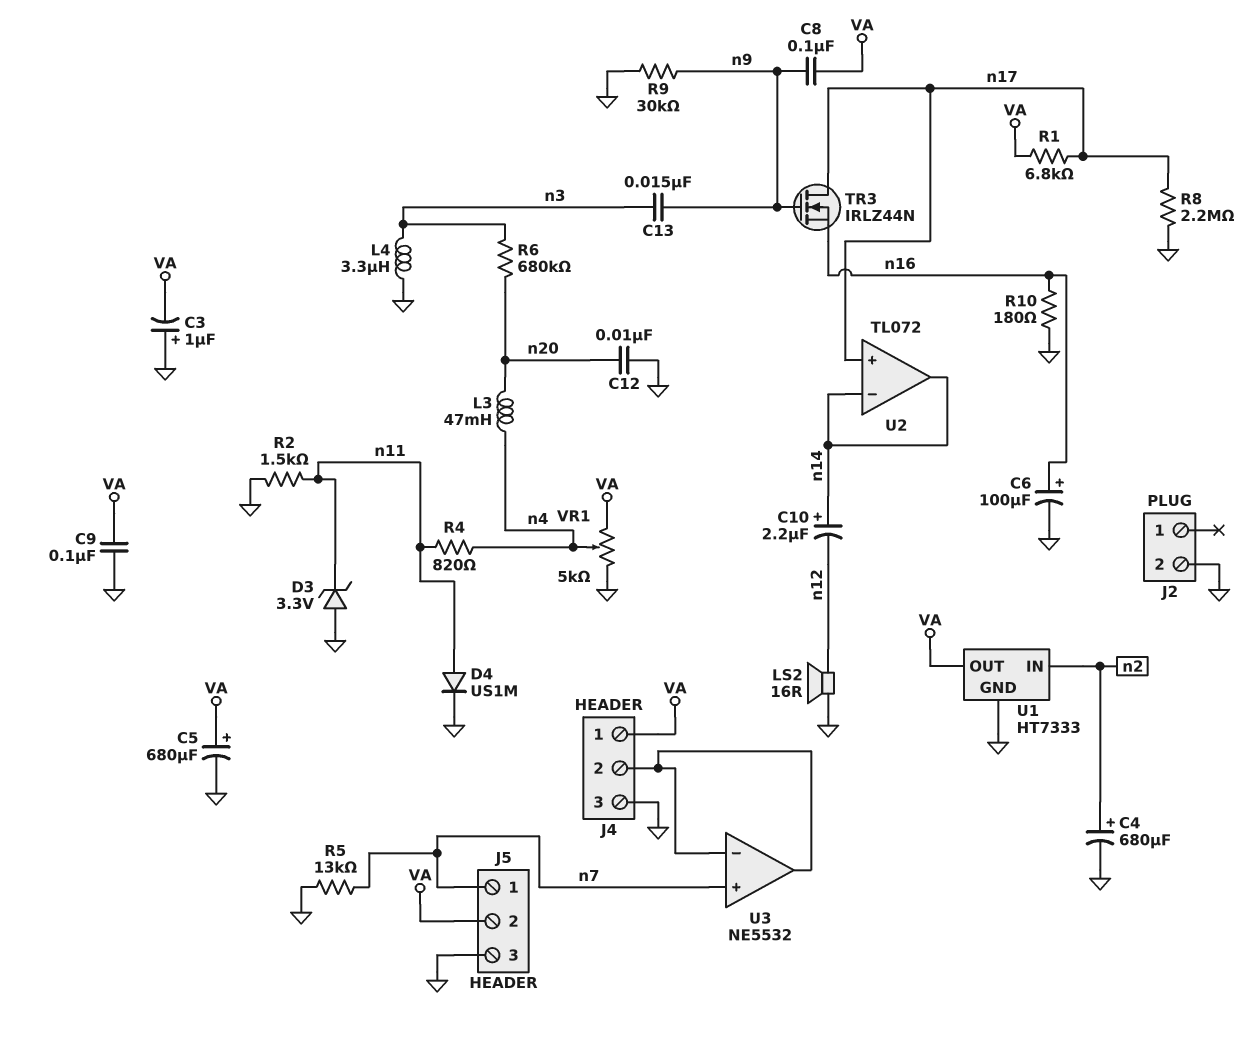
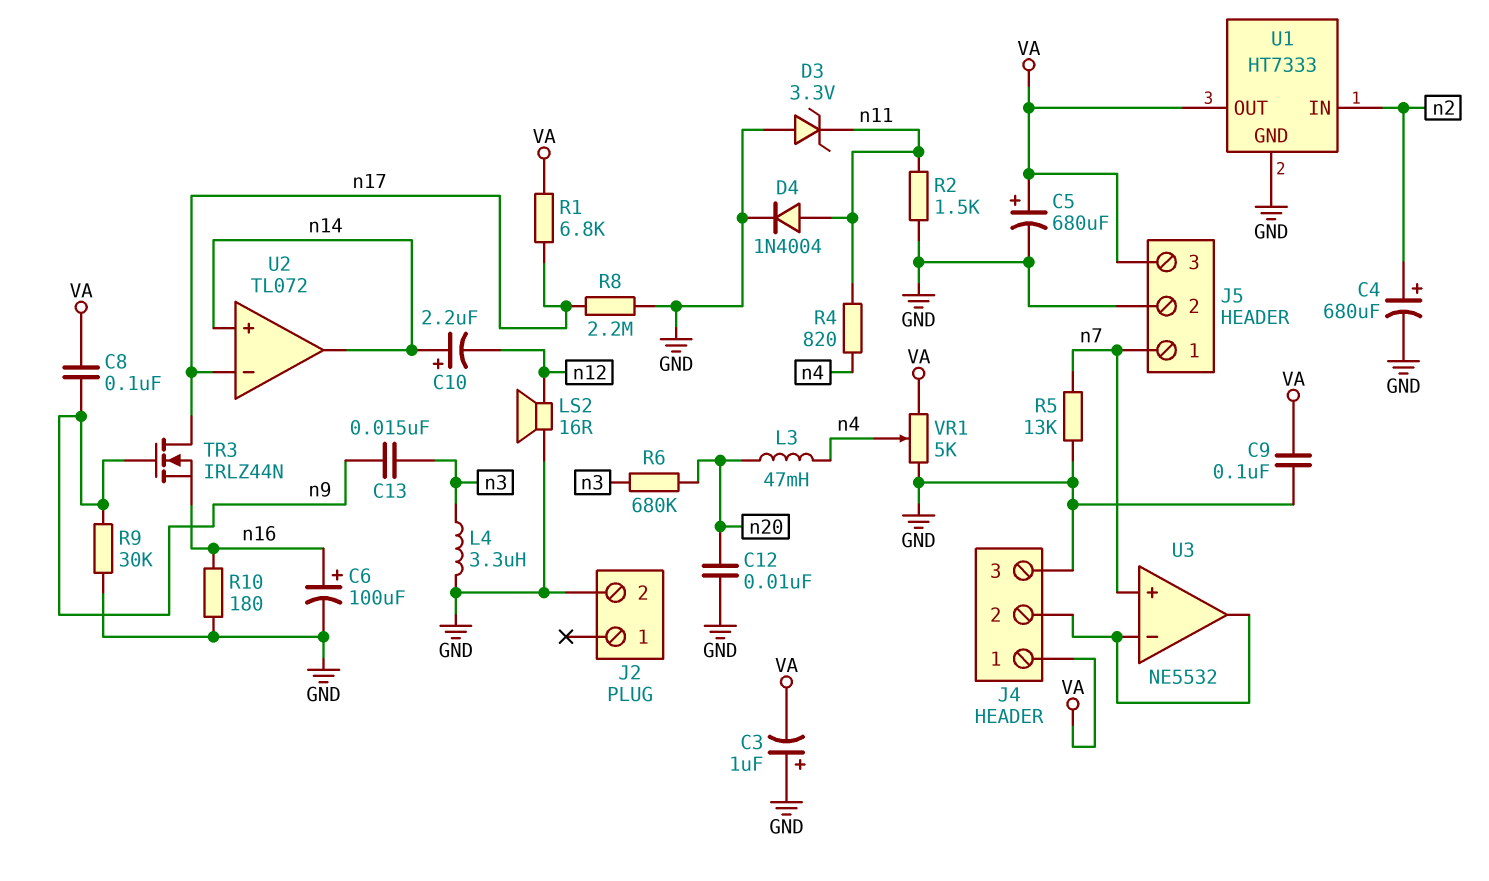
D4: diode US1M (A n11, K GND) -> diode 1N4004 (A n11, K GND)
J5 pin 2: VA -> GND
J5 pin 3: GND -> VA
U2 pin in+: n17 -> n14
U2 pin in-: n14 -> n17

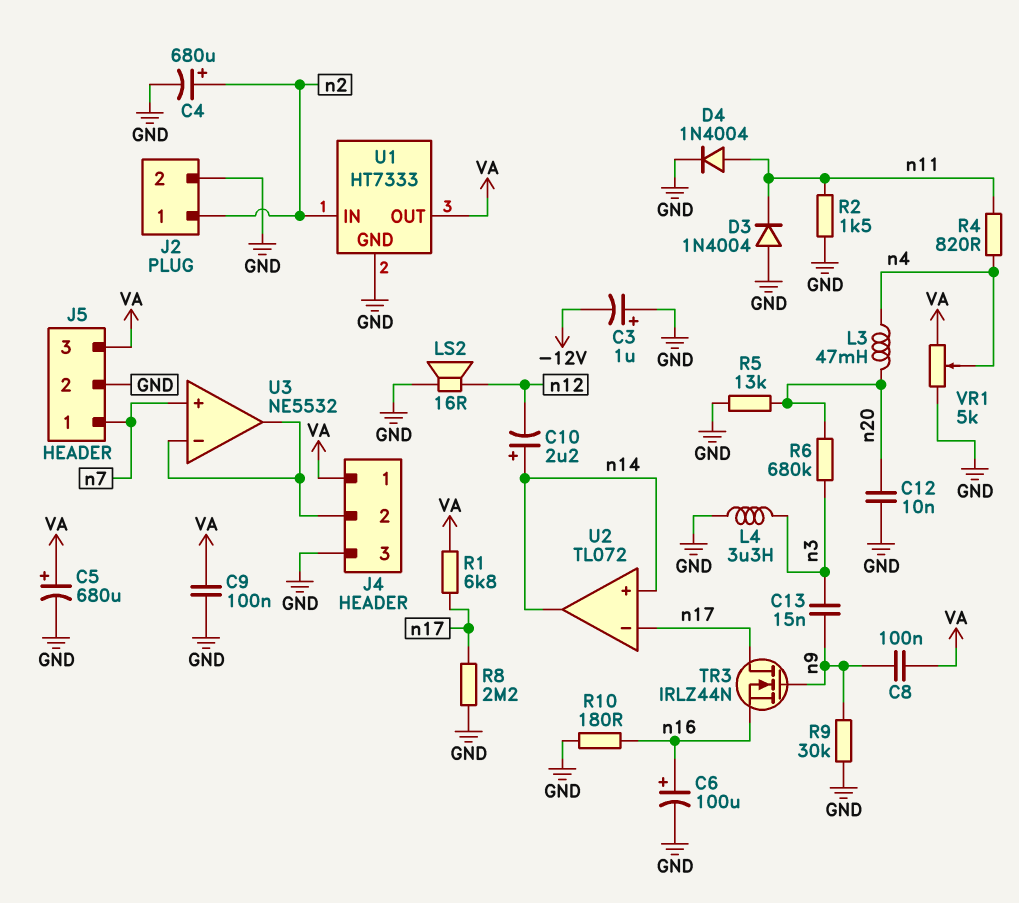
C3: 1uF (plus GND, minus VA) -> 1uF (plus GND, minus -12V)
D3: zener 3.3V (A GND, K n11) -> diode 1N4004 (A GND, K n11)
J2 pin 1: none -> n2
R5: 13k (GND, n7) -> 13k (GND, n20)

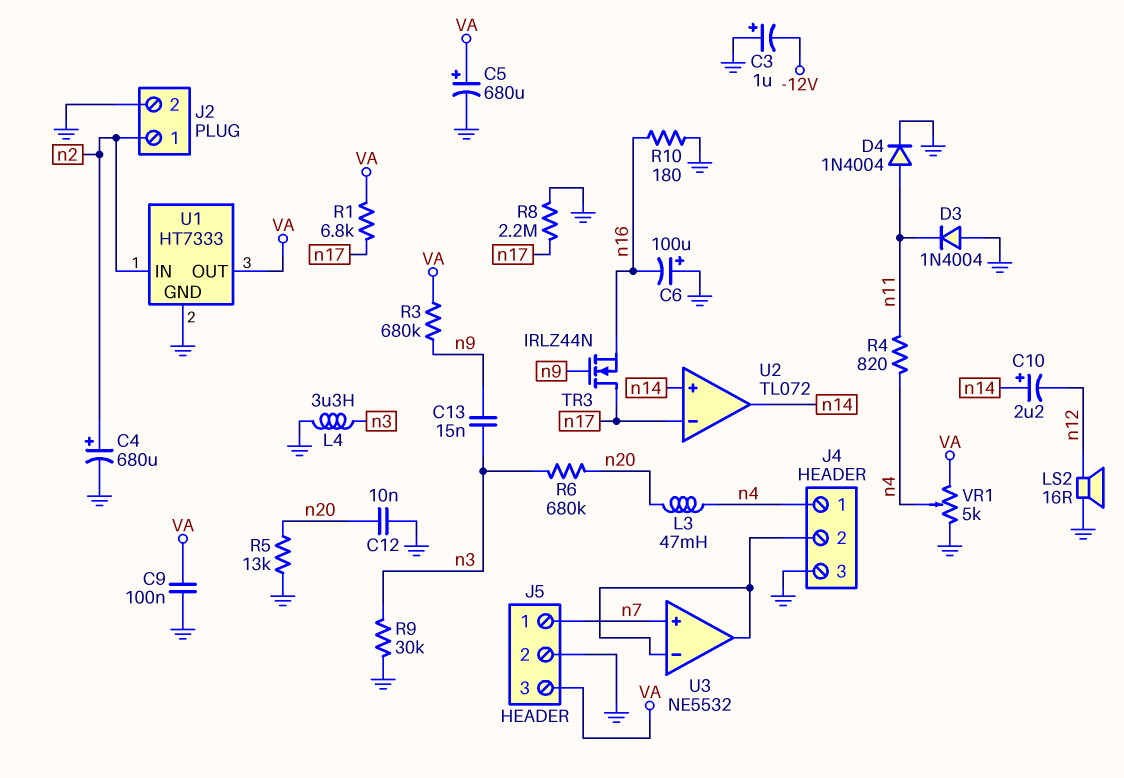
C6: 100uF (plus n16, minus GND) -> 100uF (plus GND, minus n16)
C8: 100nF (VA, n9) -> none
J4 pin 1: VA -> n4
R2: 1.5k (GND, n11) -> none
R3: none -> 680k (VA, n9)
R9: 30k (GND, n9) -> 30k (GND, n3)

